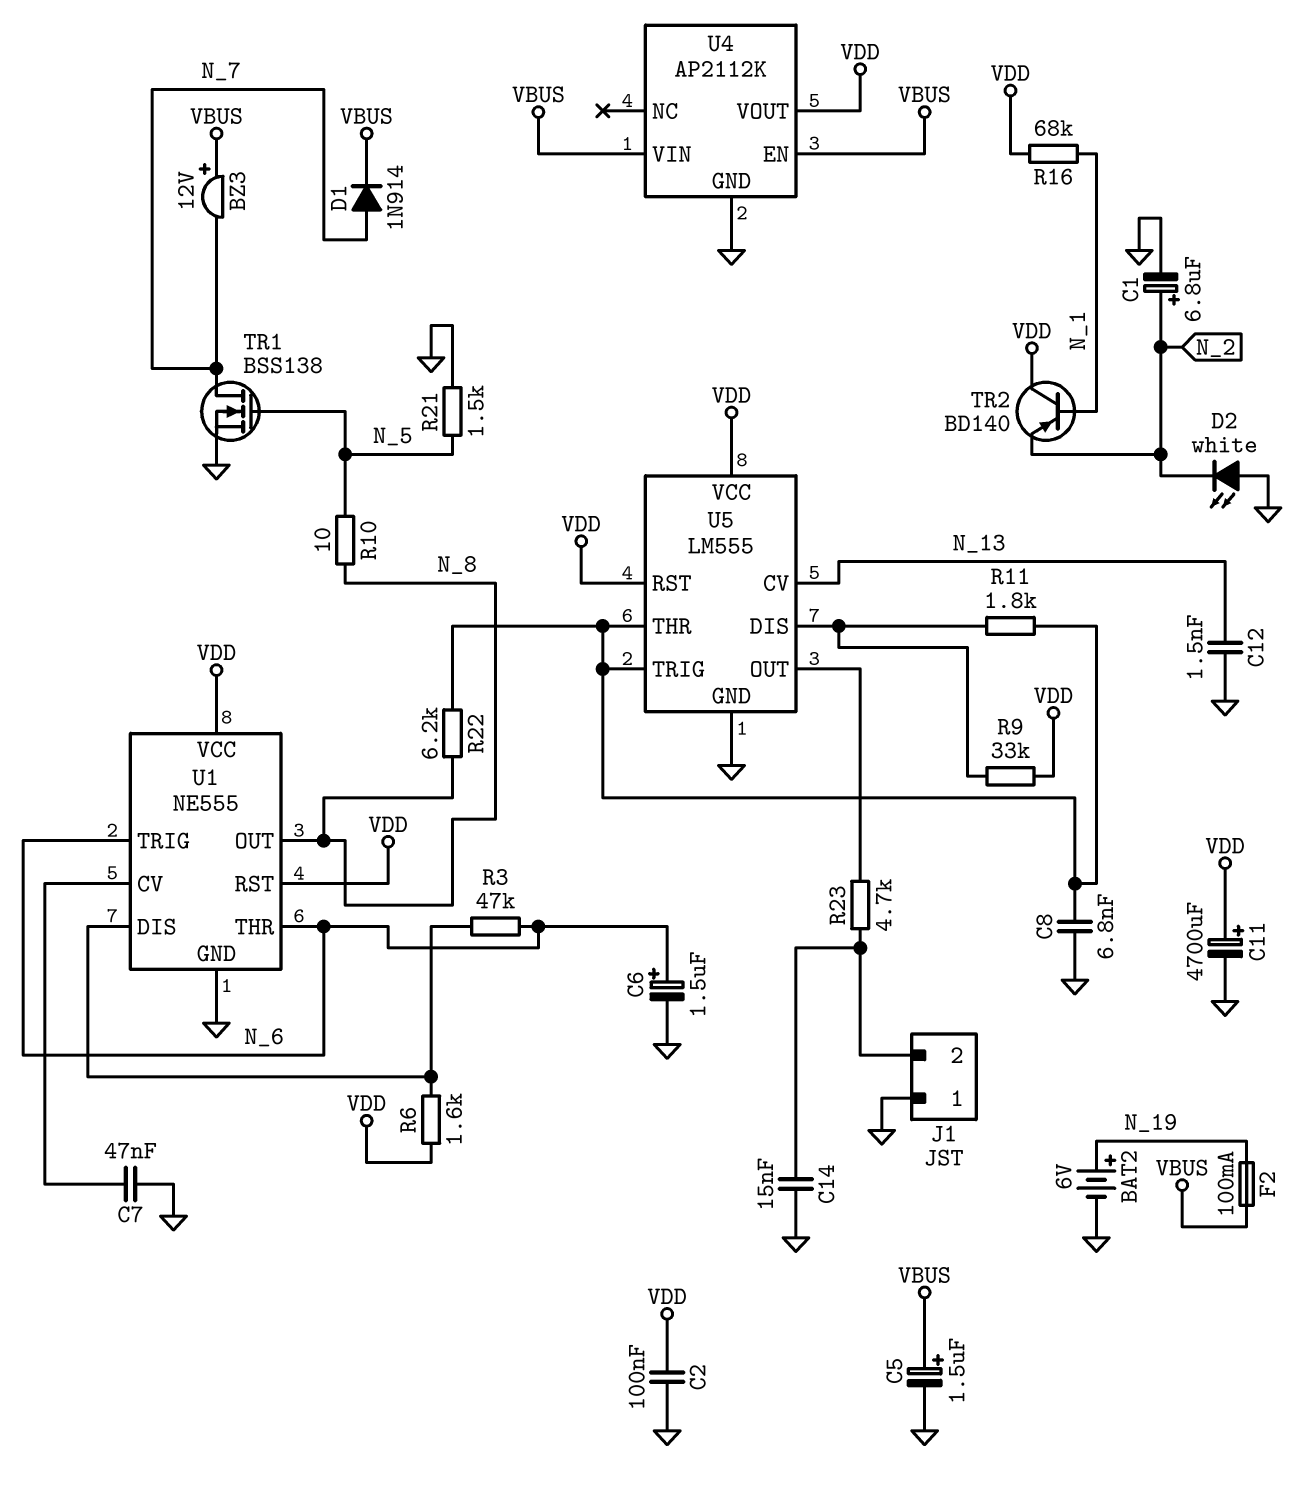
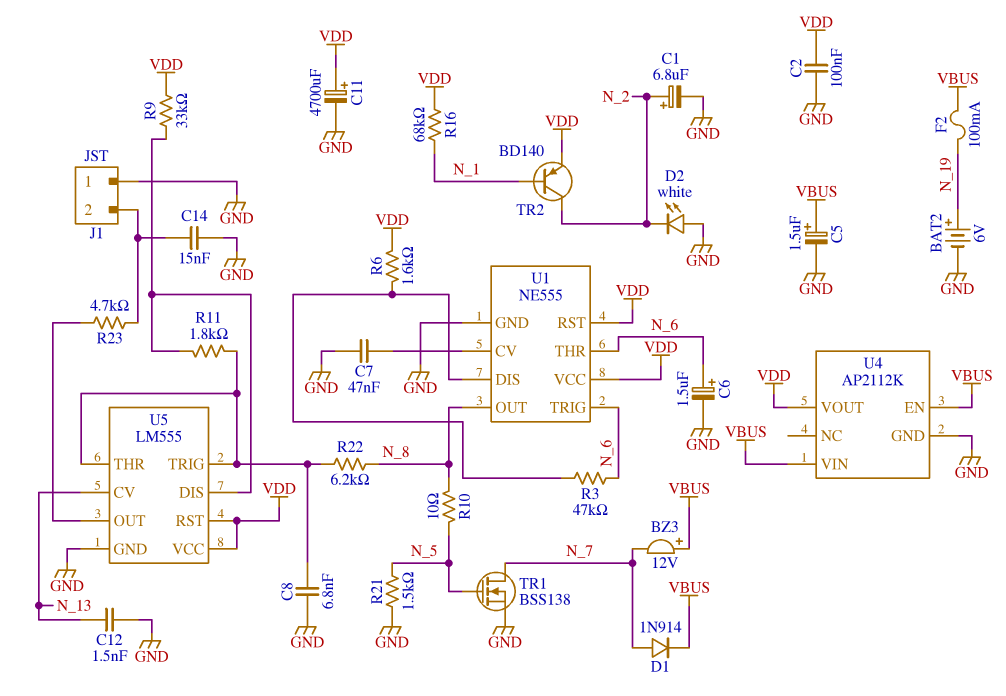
TR2: PNP BD140 (B N_1, C VDD, E N_2) -> PNP BD140 (B N_1, C N_2, E VDD)

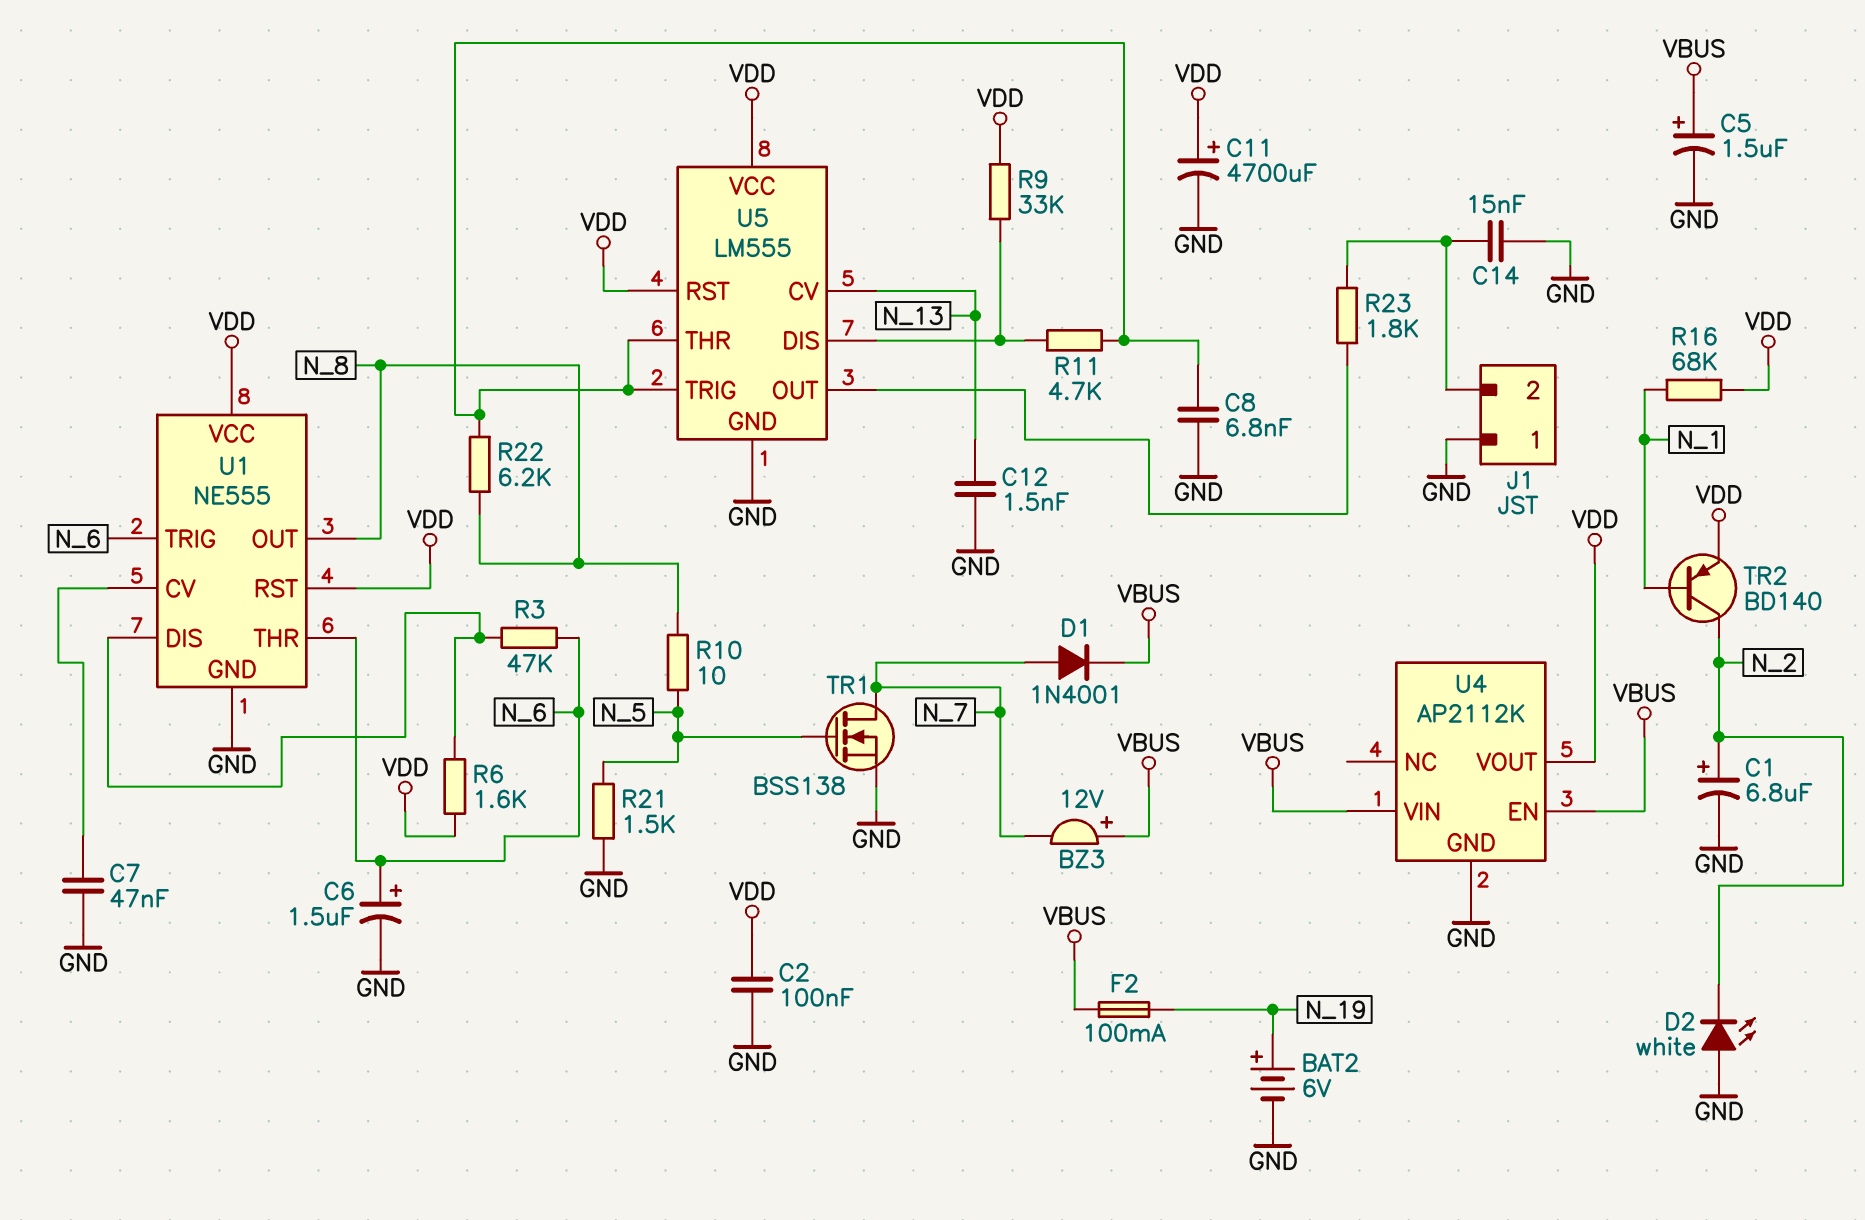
D1: diode 1N914 (A N_7, K VBUS) -> diode 1N4001 (A N_7, K VBUS)
R11: 1.8k (U5/DIS, U5/THR) -> 4.7k (U5/DIS, U5/THR)
R23: 4.7k (J1/2, U5/OUT) -> 1.8k (J1/2, U5/OUT)

